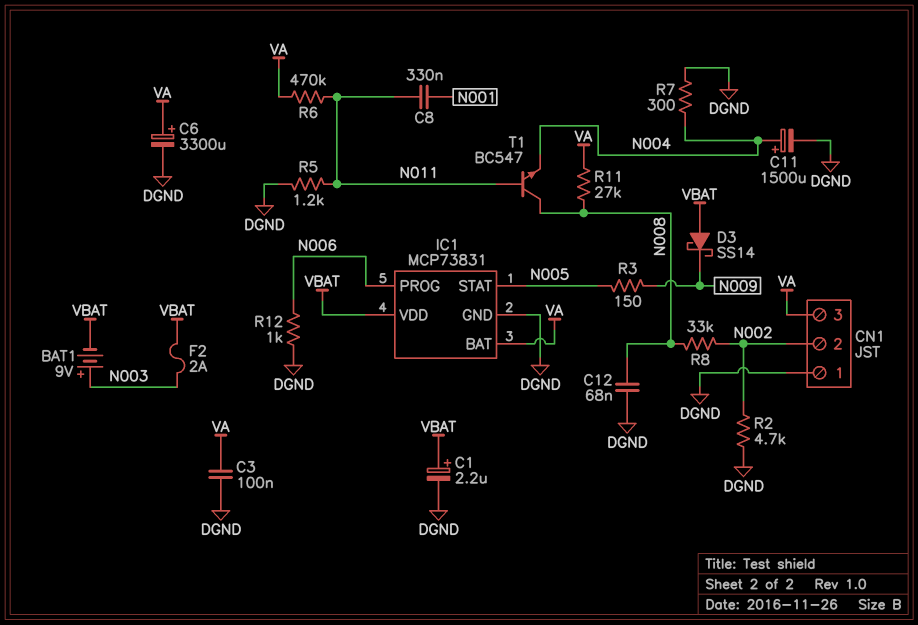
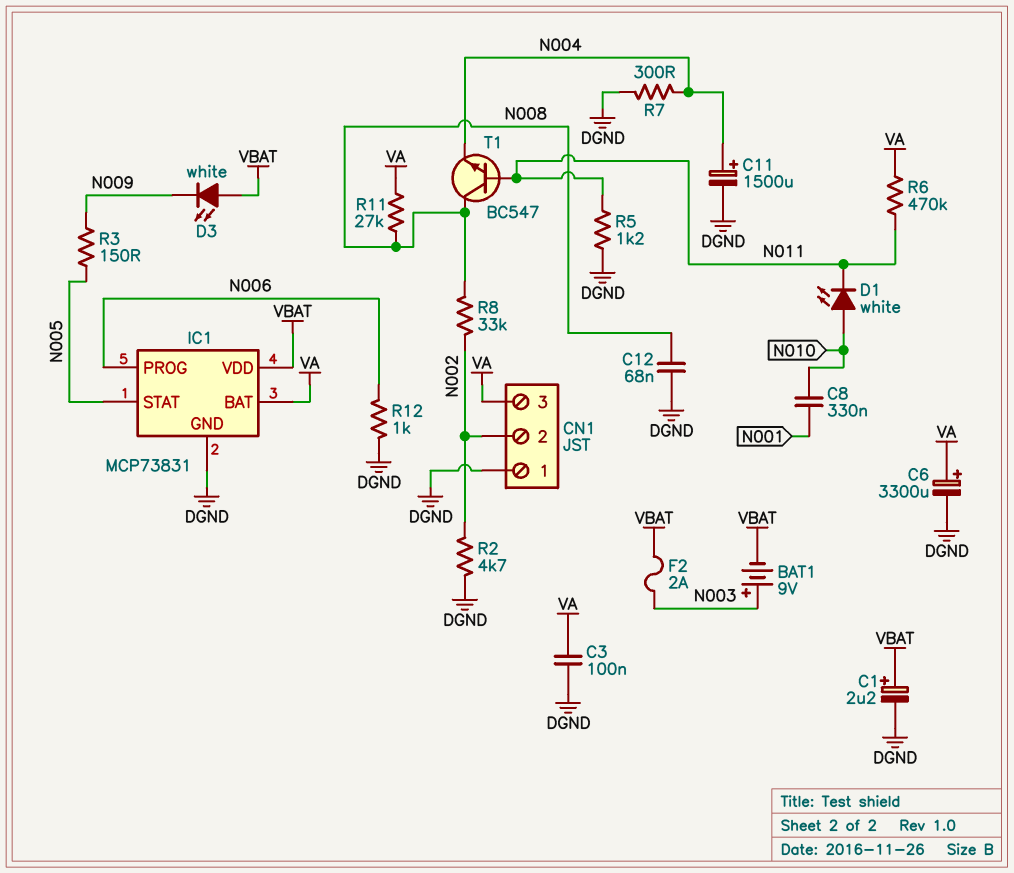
C8: 330nF (N001, N011) -> 330nF (N001, N010)
D1: none -> LED white (A N010, K N011)
D3: schottky SS14 (A VBAT, K N009) -> LED white (A VBAT, K N009)

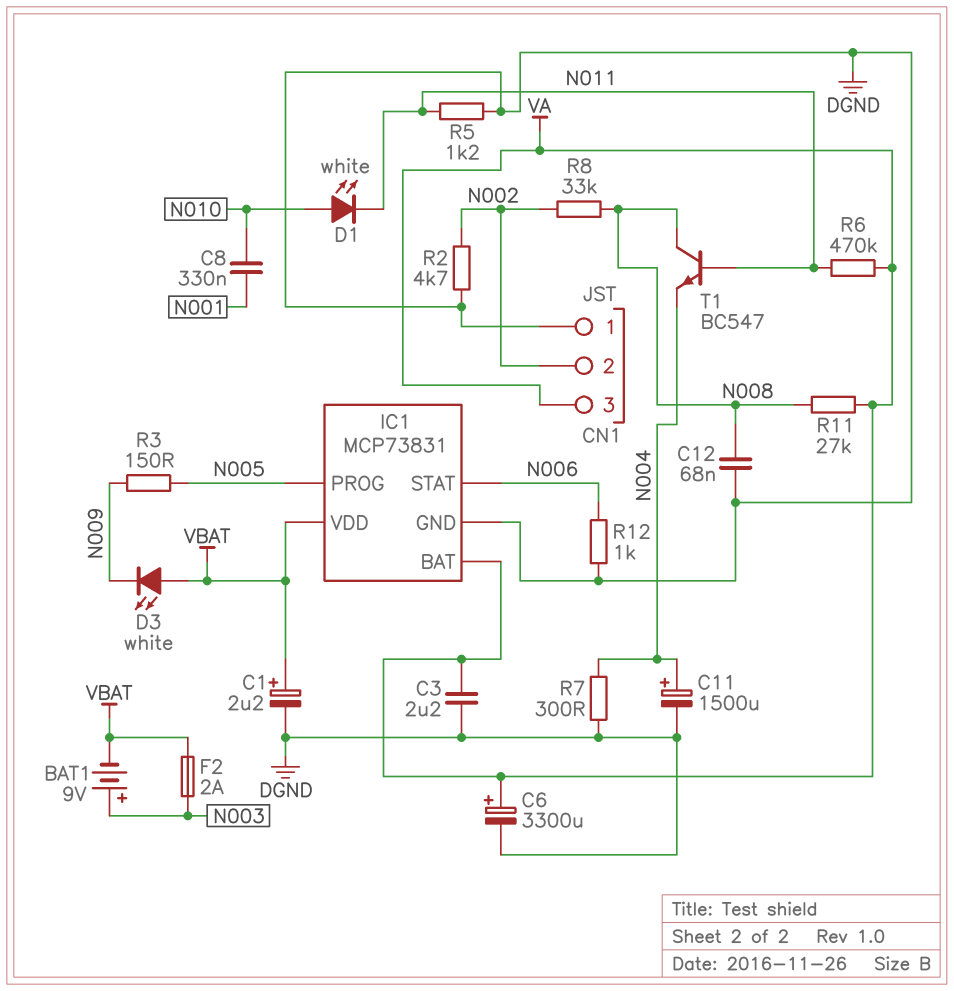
C3: 100nF (DGND, VA) -> 2.2uF (DGND, VA)
IC1 pin PROG: N006 -> N005
IC1 pin STAT: N005 -> N006

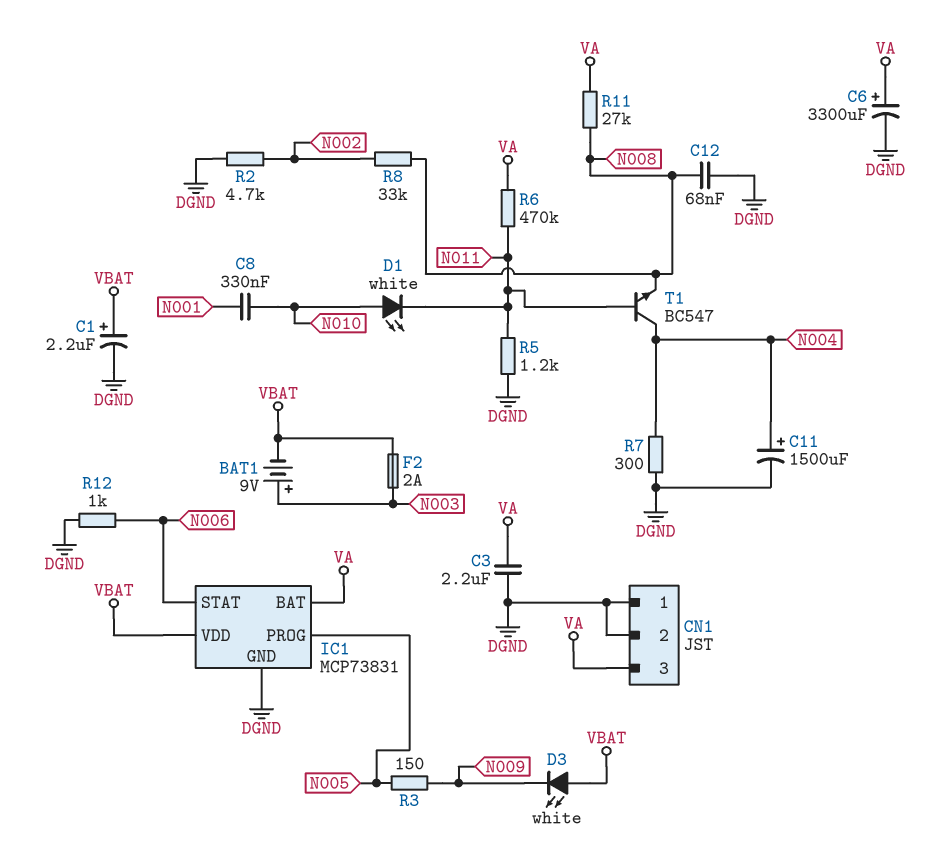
CN1 pin 2: N002 -> DGND
T1: NPN BC547 (B N011, C N008, E N004) -> NPN BC547 (B N011, C N004, E N008)

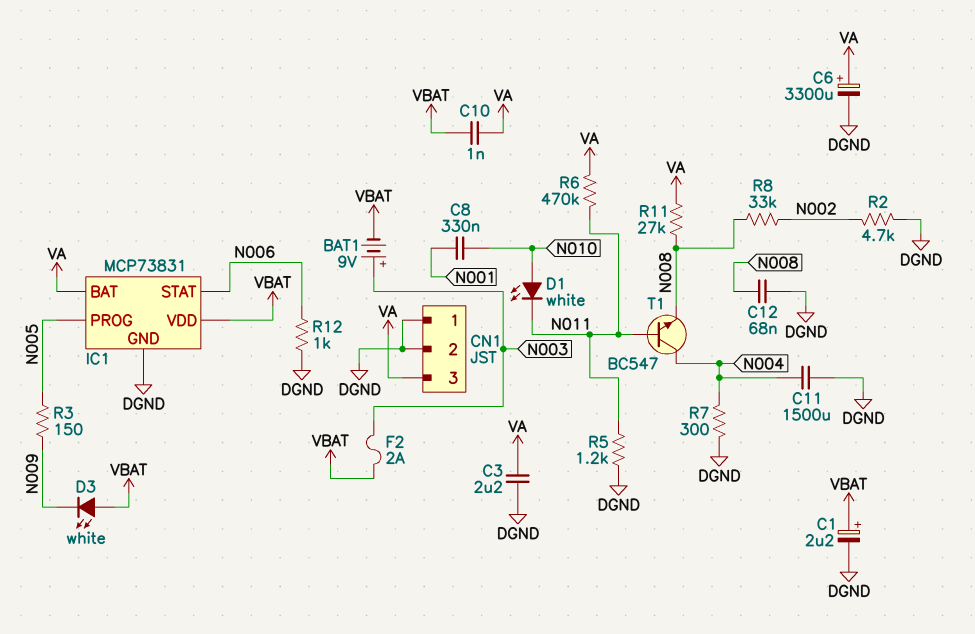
C10: none -> 1nF (VA, VBAT)
C11: 1500uF (plus N004, minus DGND) -> 1500uF (DGND, N004)

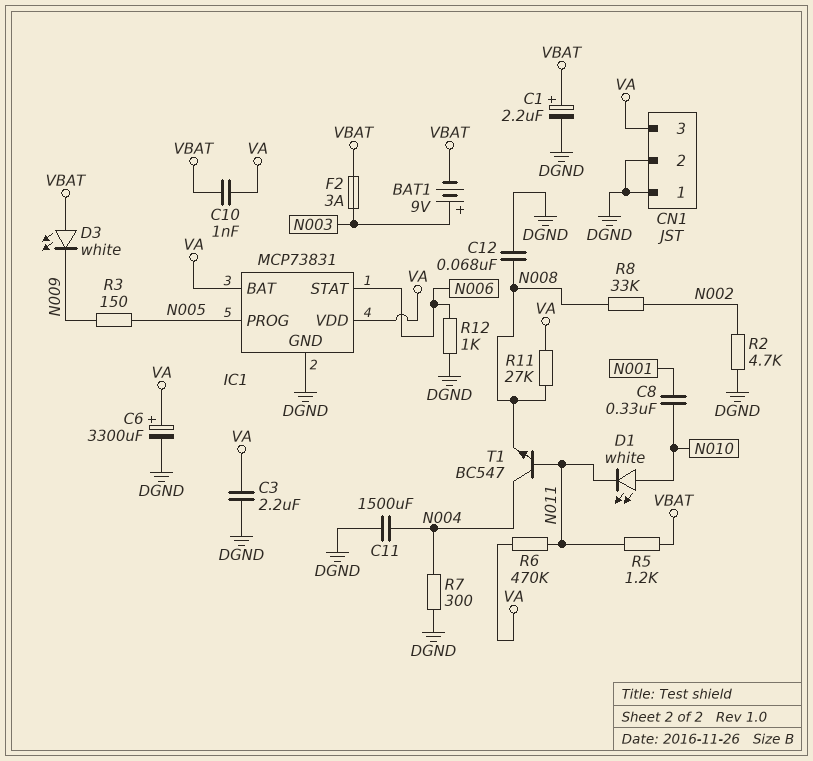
F2: 2A (N003, VBAT) -> 3A (N003, VBAT)
IC1 pin VDD: VBAT -> VA
R5: 1.2k (DGND, N011) -> 1.2k (N011, VBAT)

